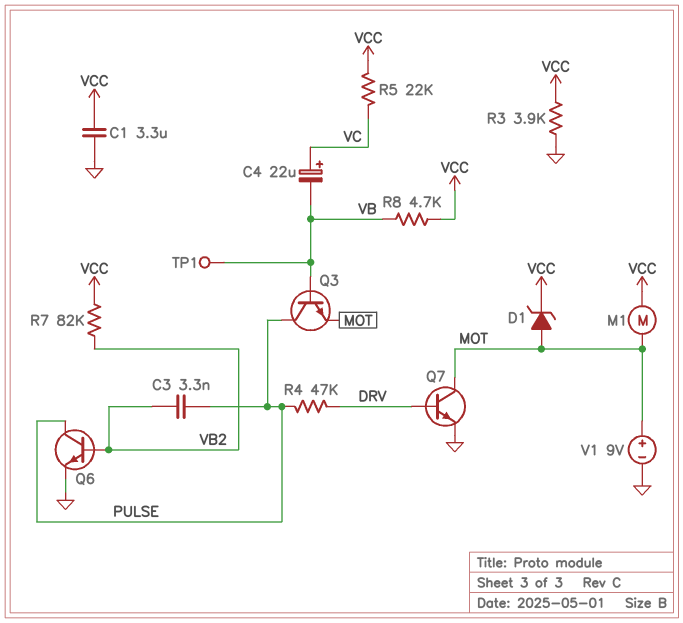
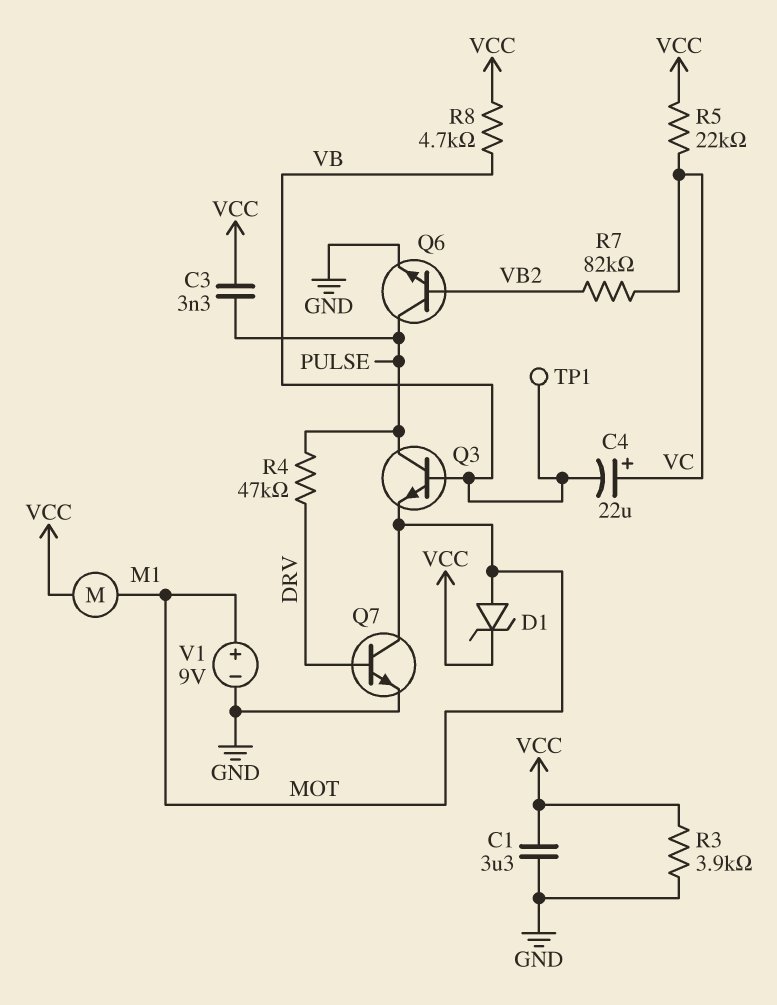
C3: 3.3nF (PULSE, VB2) -> 3.3nF (PULSE, VCC)
R7: 82k (VB2, VCC) -> 82k (VB2, VC)

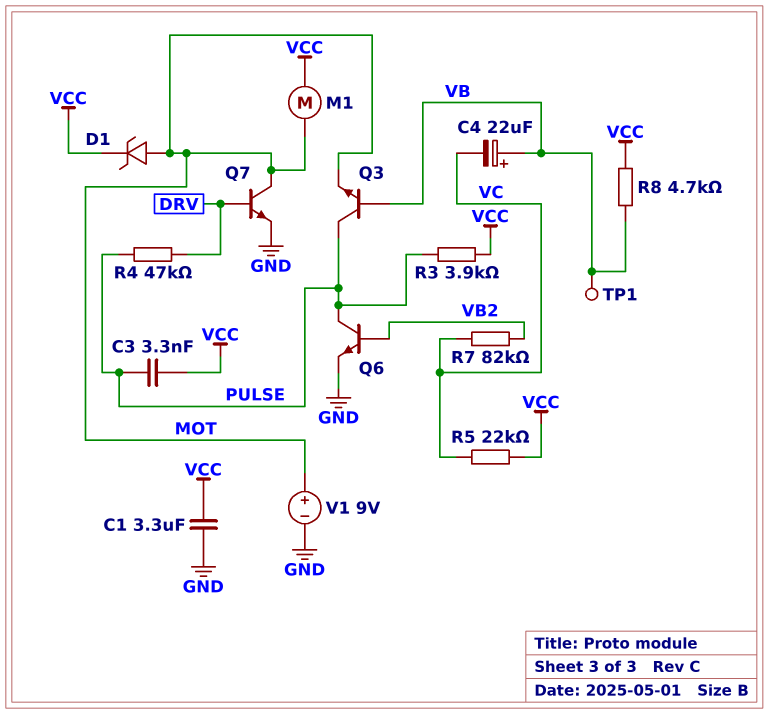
C4: 22uF (plus VC, minus VB) -> 22uF (plus VB, minus VC)
R3: 3.9k (GND, VCC) -> 3.9k (PULSE, VCC)

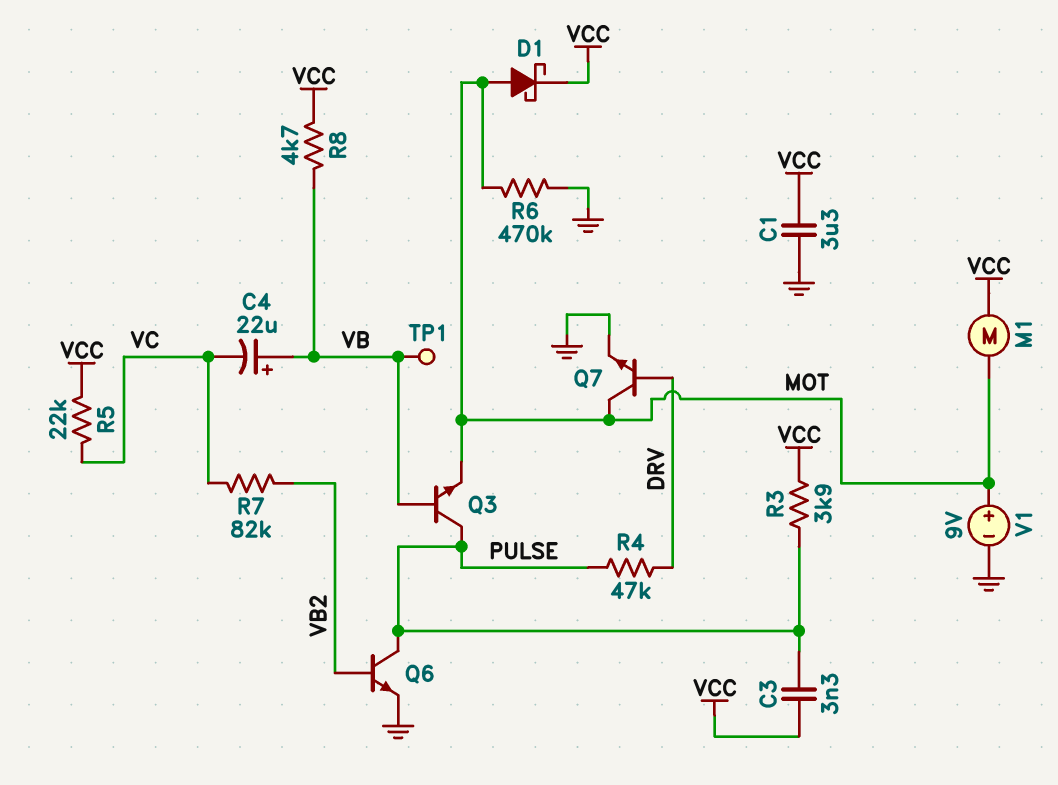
D1: zener (A MOT, K VCC) -> schottky (A MOT, K VCC)
R6: none -> 470k (GND, MOT)

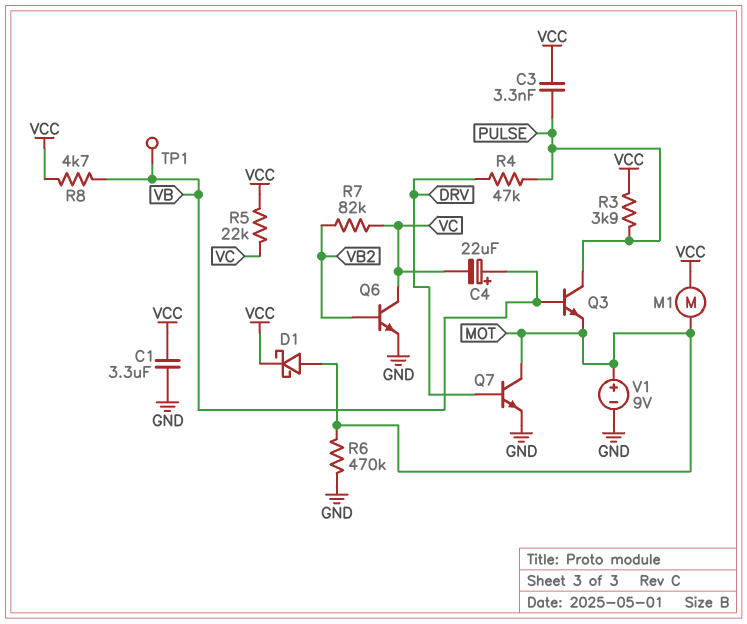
Q6: NPN (B VB2, C PULSE, E GND) -> NPN (B VB2, C VC, E GND)

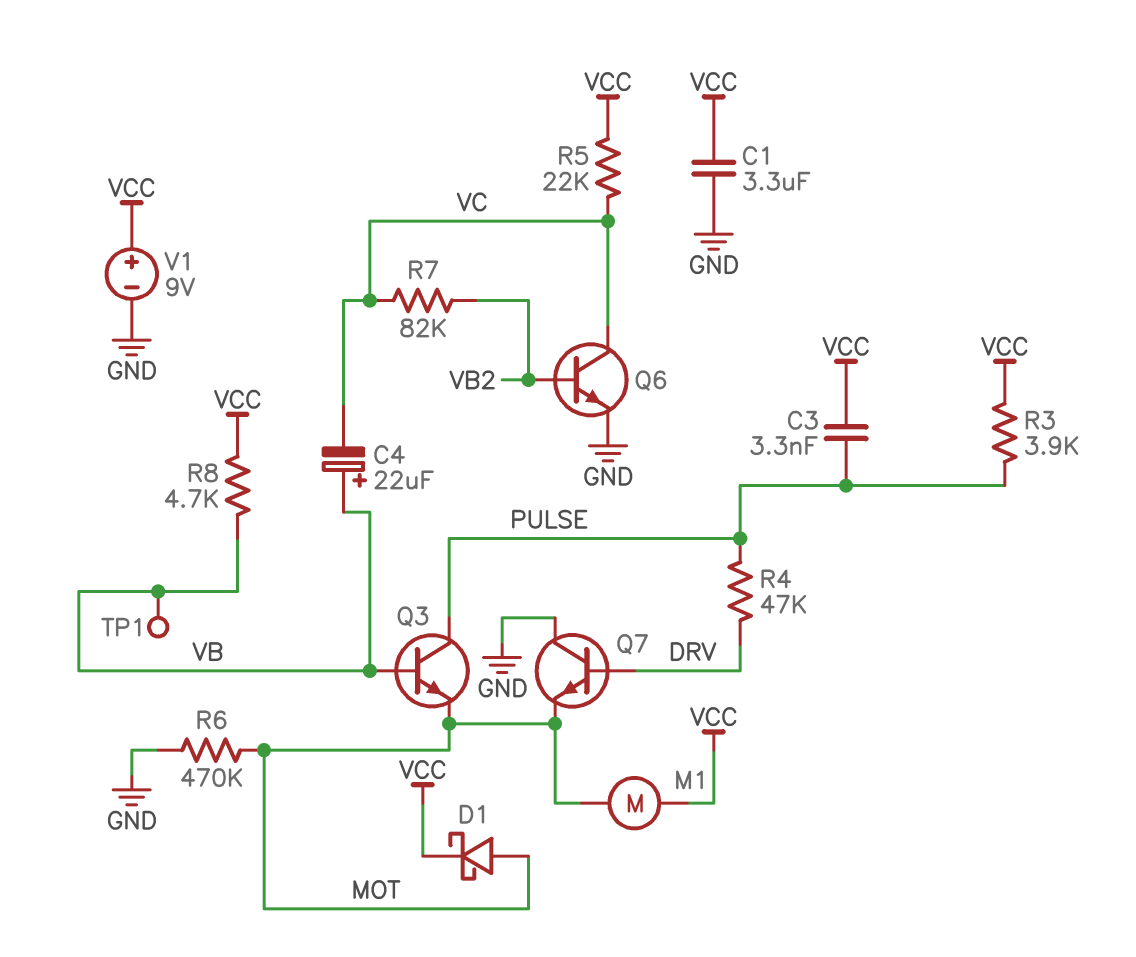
Q7: NPN (B DRV, C MOT, E GND) -> NPN (B DRV, C GND, E MOT)
V1: 9V (plus MOT, minus GND) -> 9V (plus VCC, minus GND)

